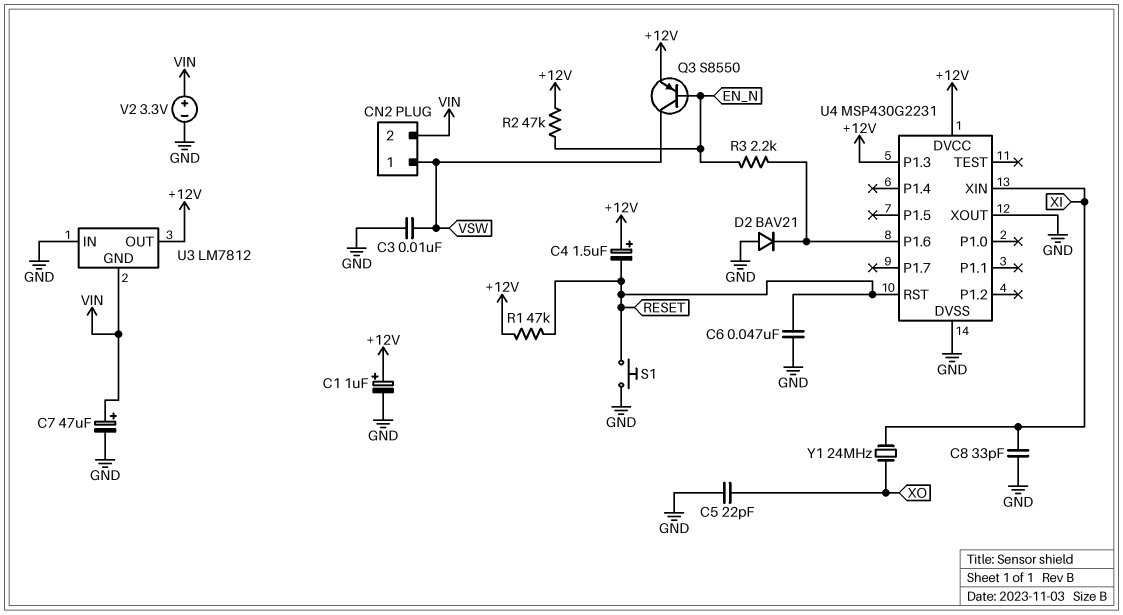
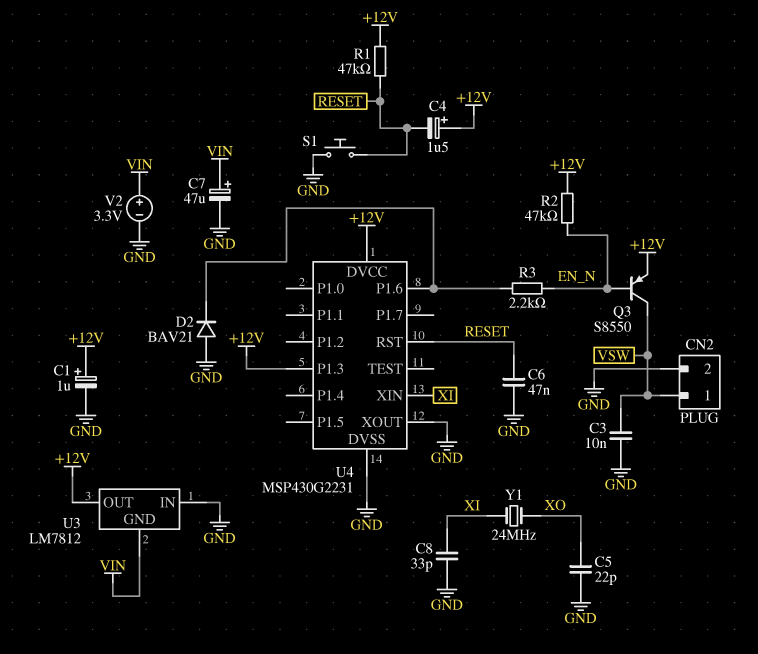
CN2 pin 2: VIN -> GND

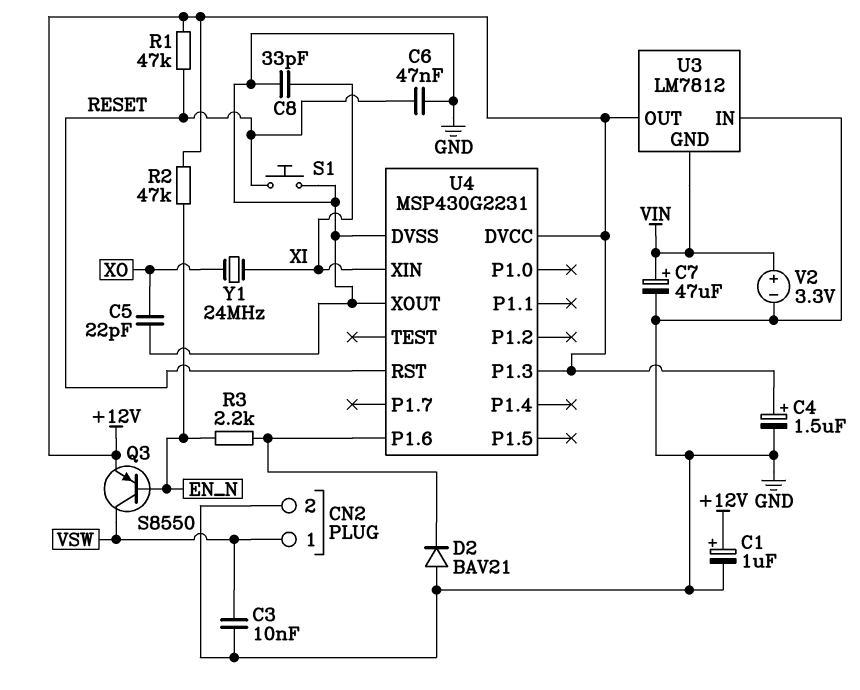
C4: 1.5uF (plus +12V, minus RESET) -> 1.5uF (plus +12V, minus GND)

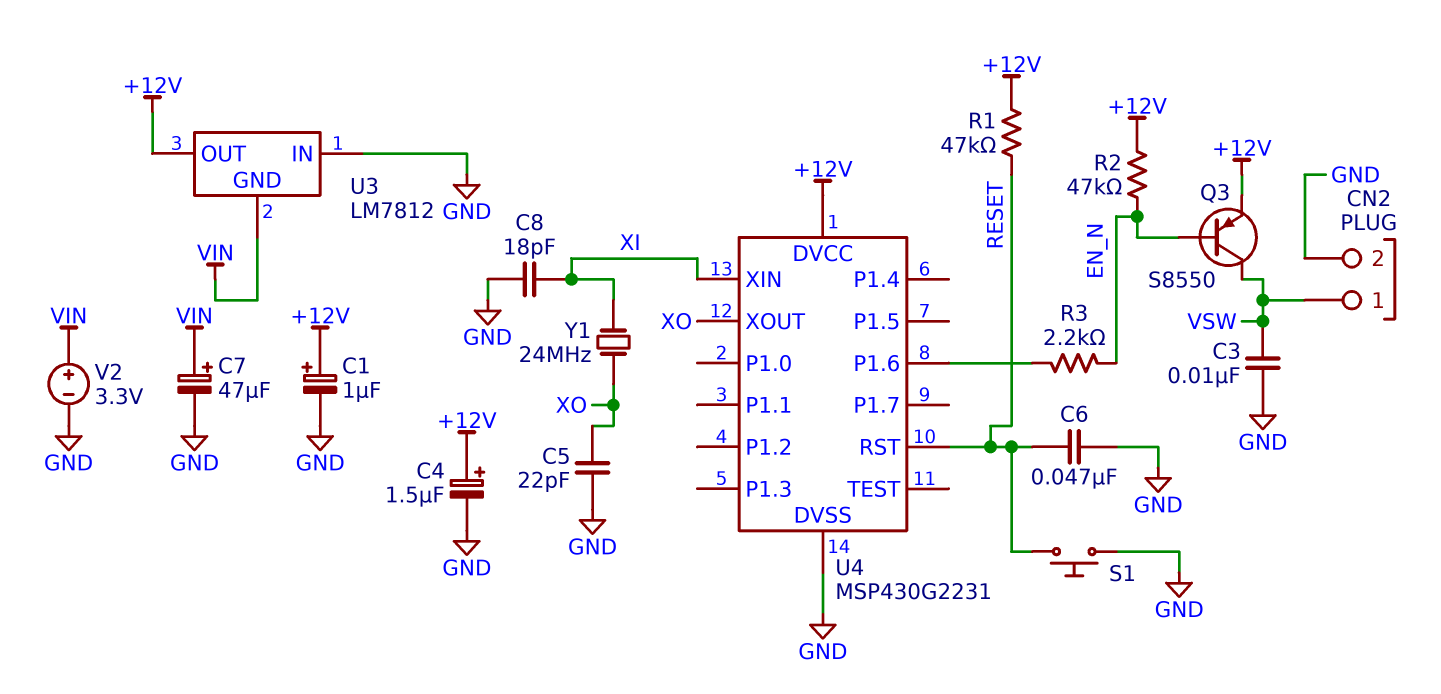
C8: 33pF (GND, XI) -> 18pF (GND, XI)
D2: diode BAV21 (A GND, K U4/P1.6) -> none
U4 pin P1.3: +12V -> none
U4 pin XOUT: GND -> XO

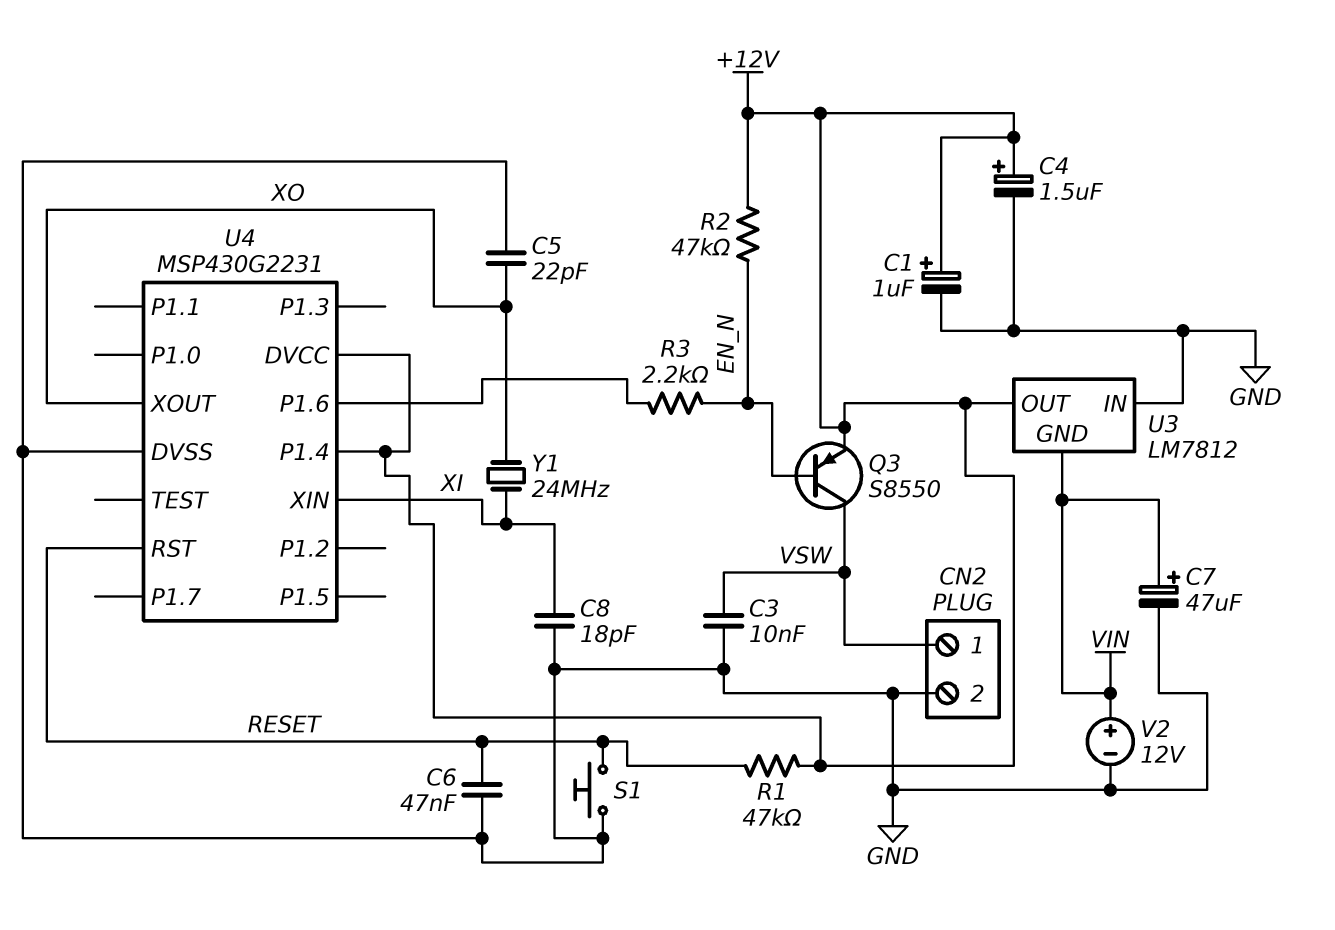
U4 pin P1.4: none -> +12V
V2: 3.3V (plus VIN, minus GND) -> 12V (plus VIN, minus GND)

